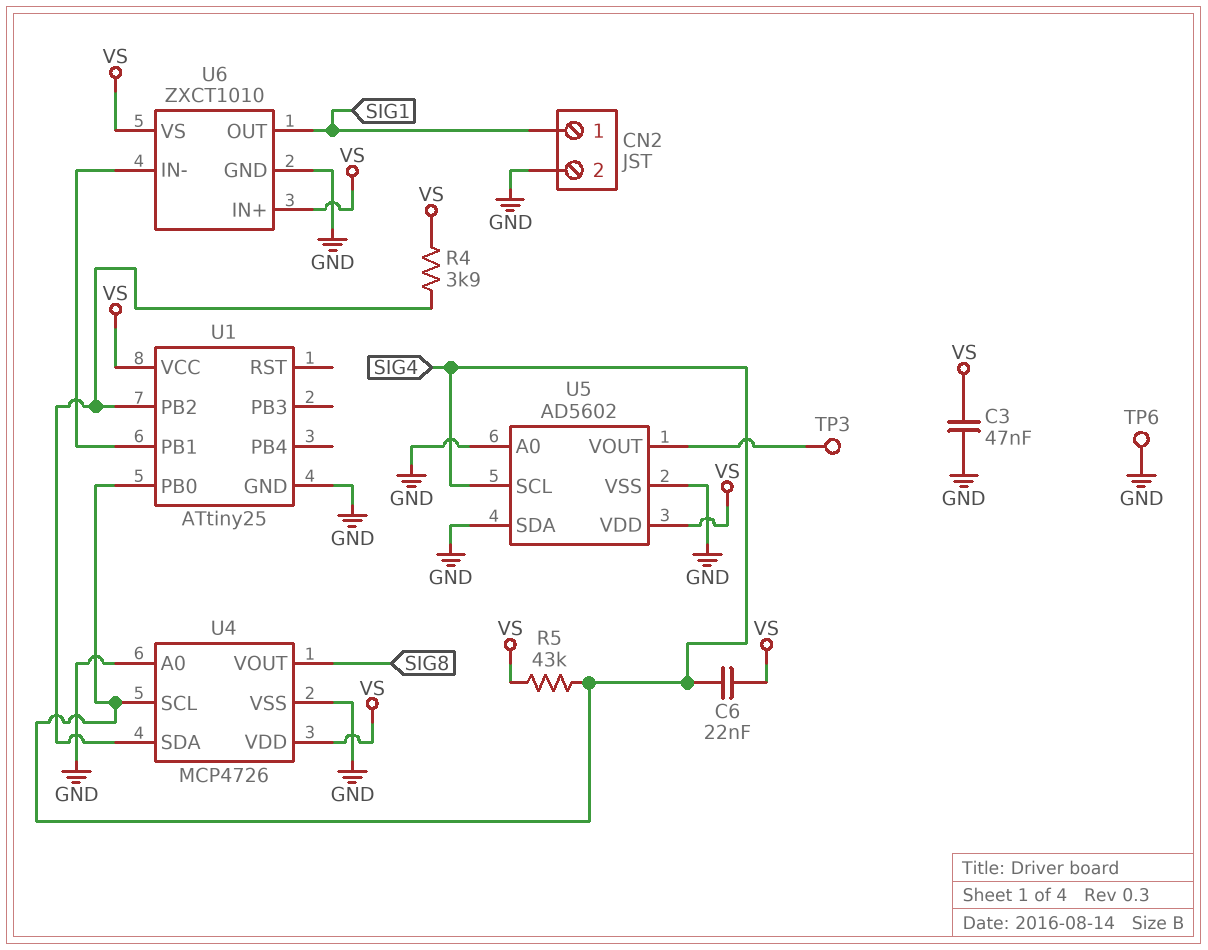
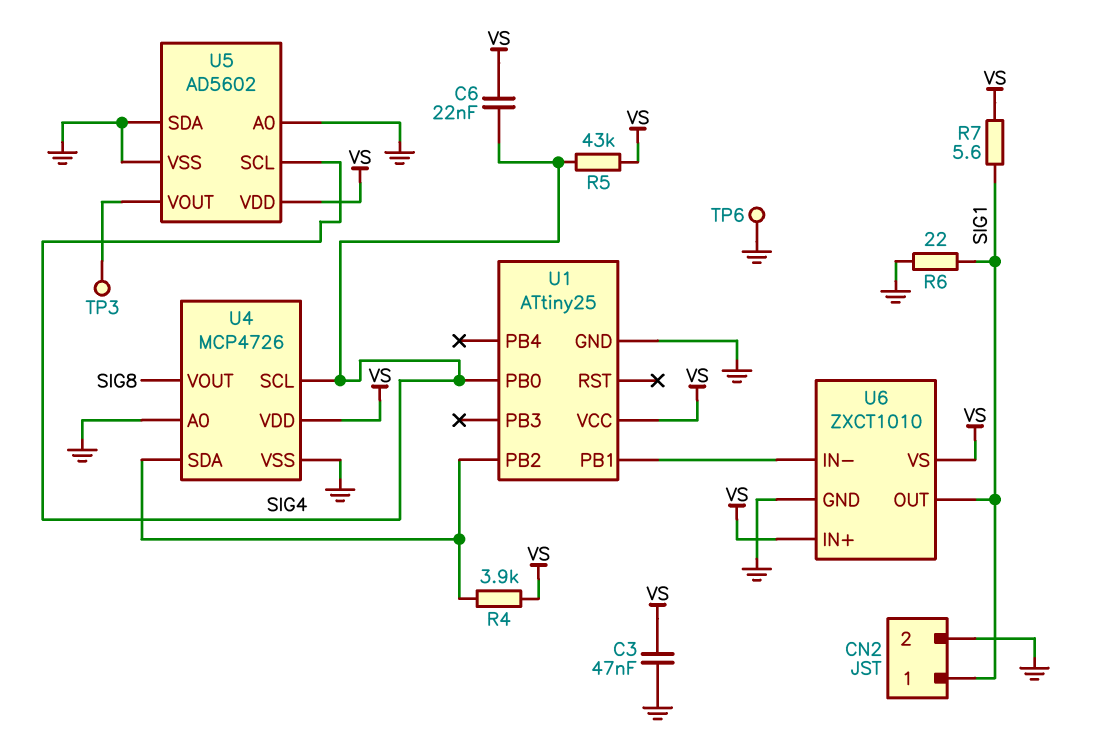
R6: none -> 22 (GND, SIG1)
R7: none -> 5.6 (SIG1, VS)

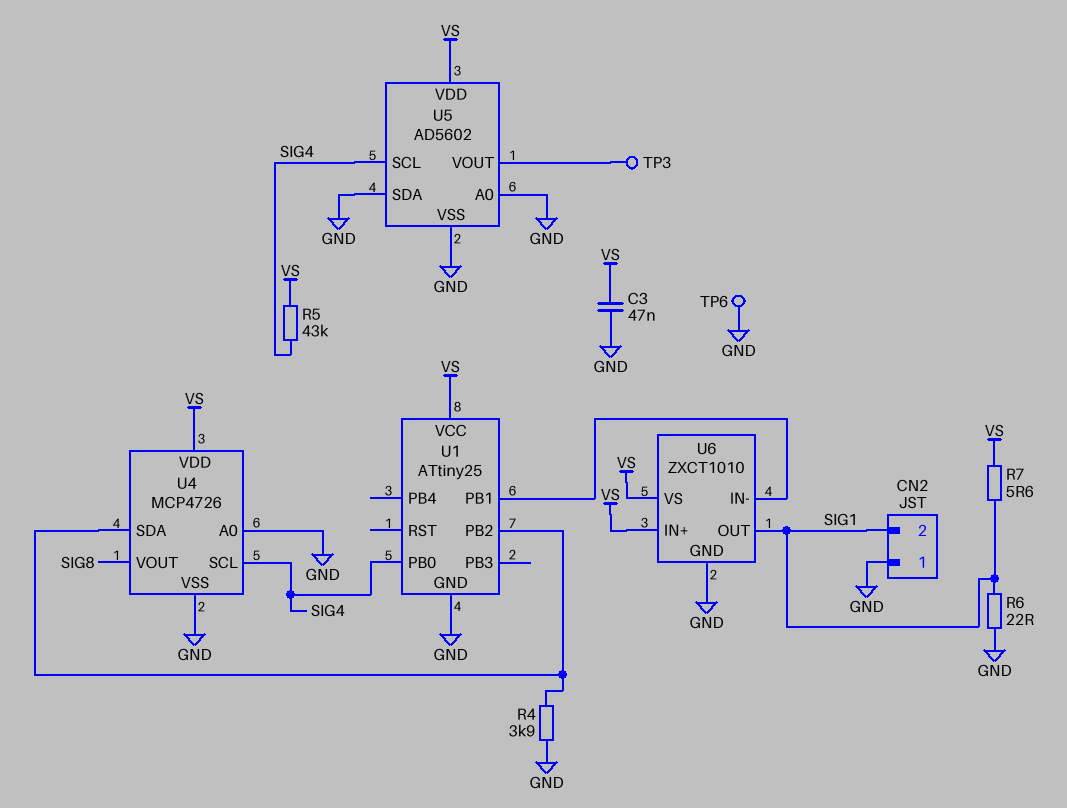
C6: 22nF (SIG4, VS) -> none
CN2 pin 1: SIG1 -> GND
CN2 pin 2: GND -> SIG1
R4: 3.9k (U1/PB2, VS) -> 3.9k (GND, U1/PB2)

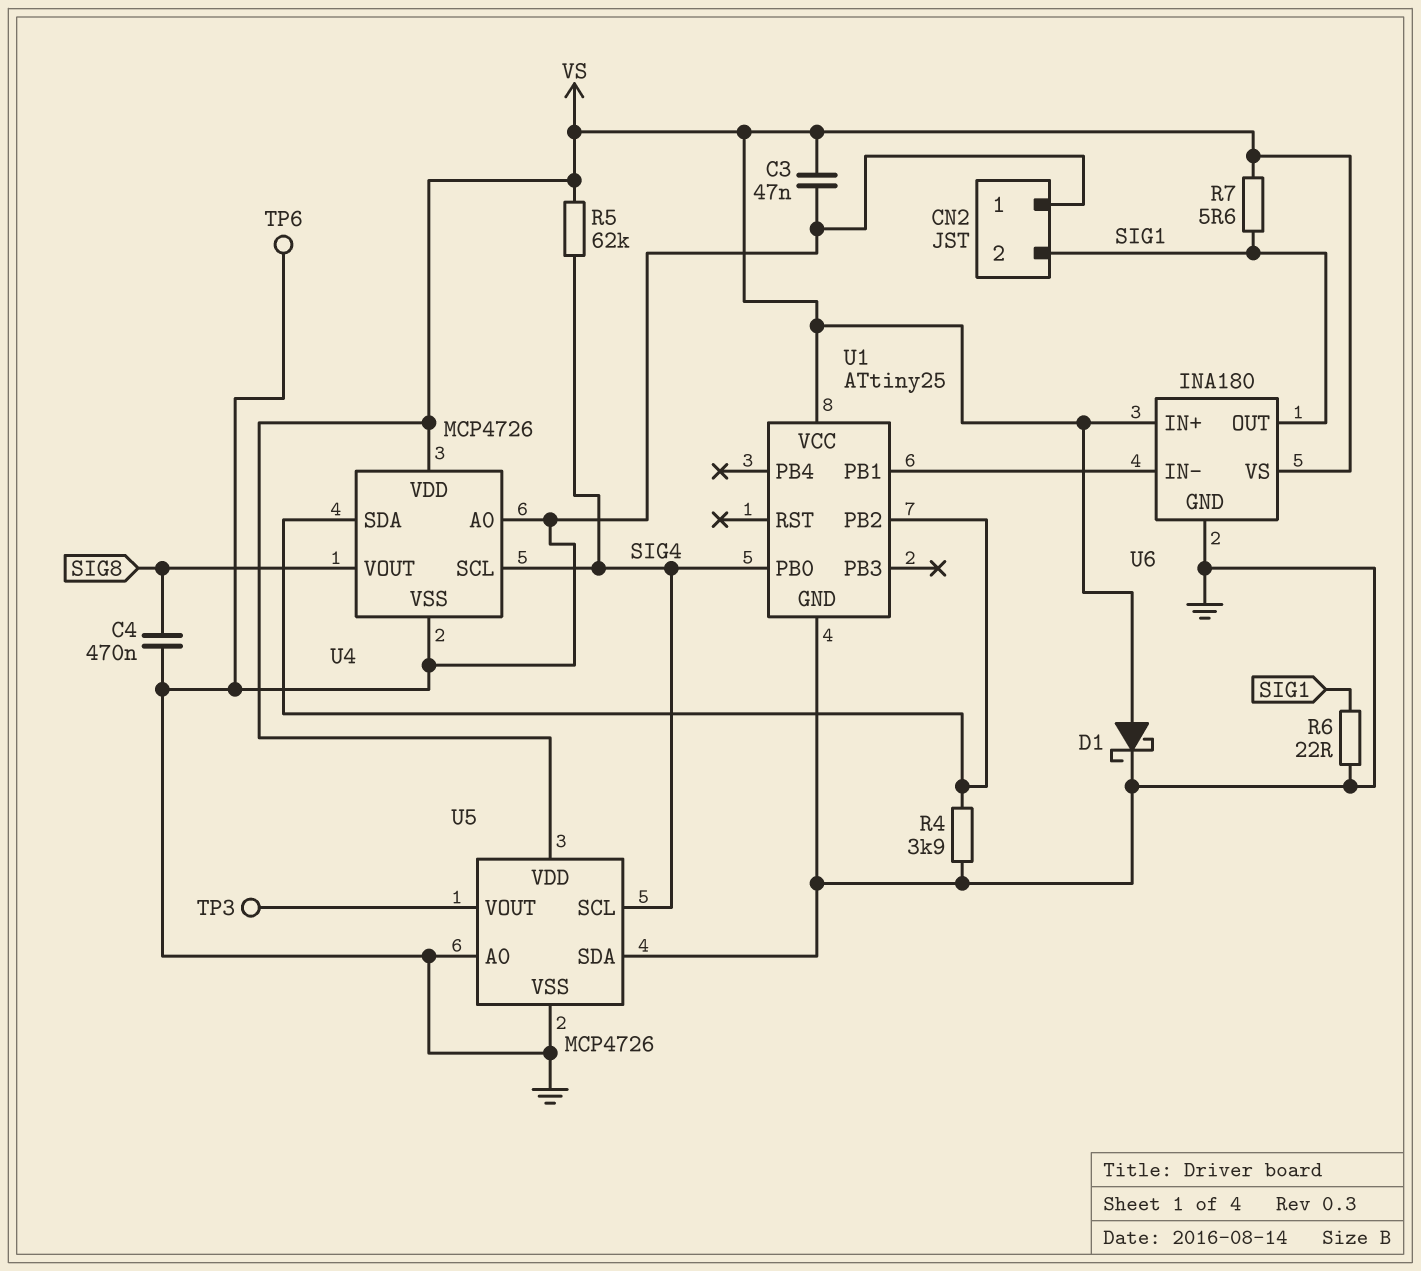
C4: none -> 470nF (GND, SIG8)
D1: none -> schottky (A VS, K GND)
R5: 43k (SIG4, VS) -> 62k (SIG4, VS)
U5: AD5602 -> MCP4726
U6: ZXCT1010 -> INA180

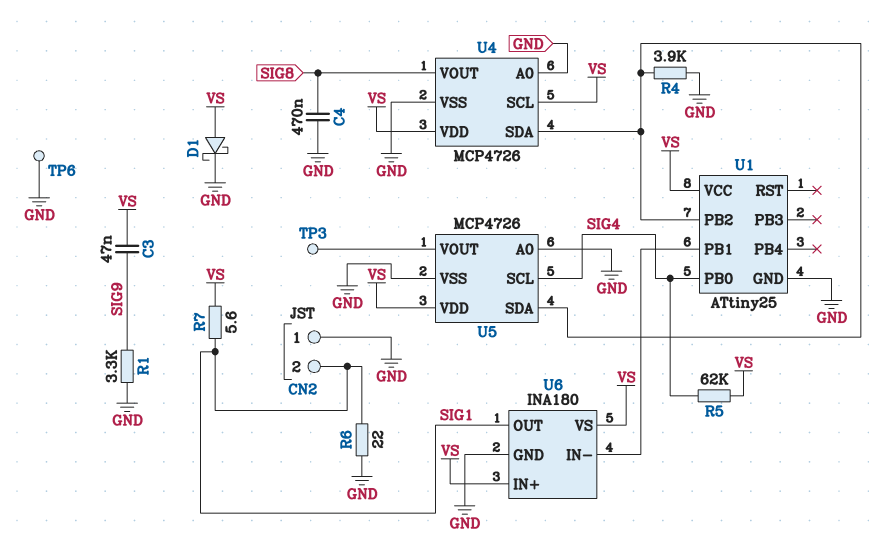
C3: 47nF (GND, VS) -> 47nF (SIG9, VS)
R1: none -> 3.3k (GND, SIG9)
U4 pin SCL: SIG4 -> VS
U5 pin SDA: GND -> U1/PB2

